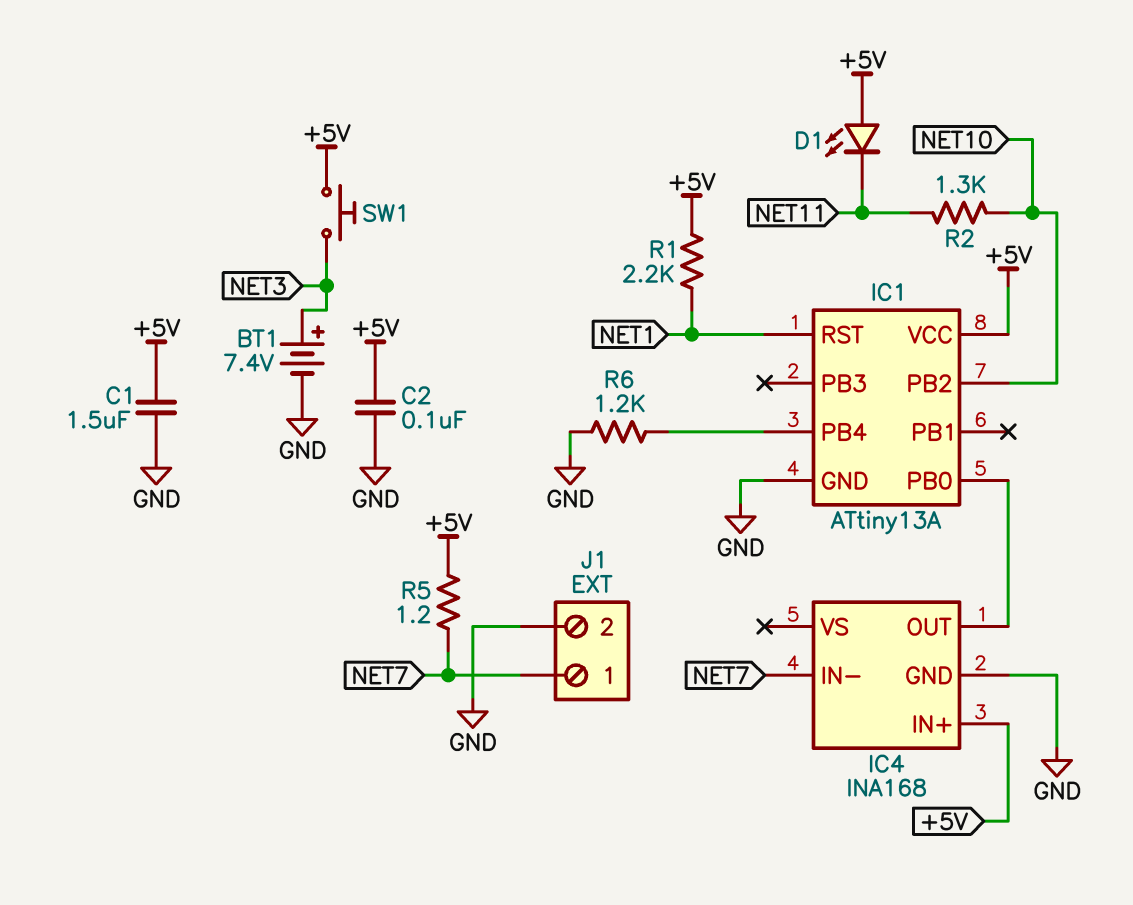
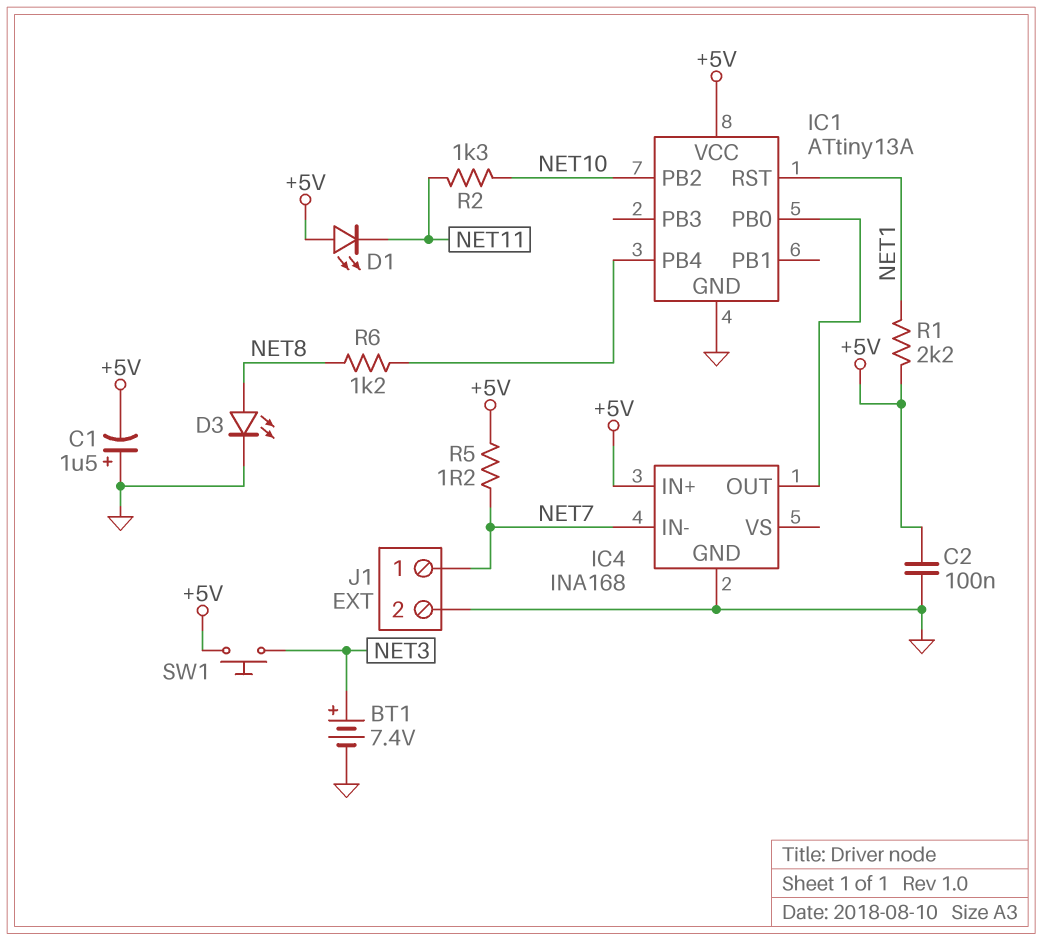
C1: 1.5uF (+5V, GND) -> 1.5uF (plus GND, minus +5V)
D3: none -> LED (A NET8, K GND)
R6: 1.2k (GND, IC1/PB4) -> 1.2k (IC1/PB4, NET8)

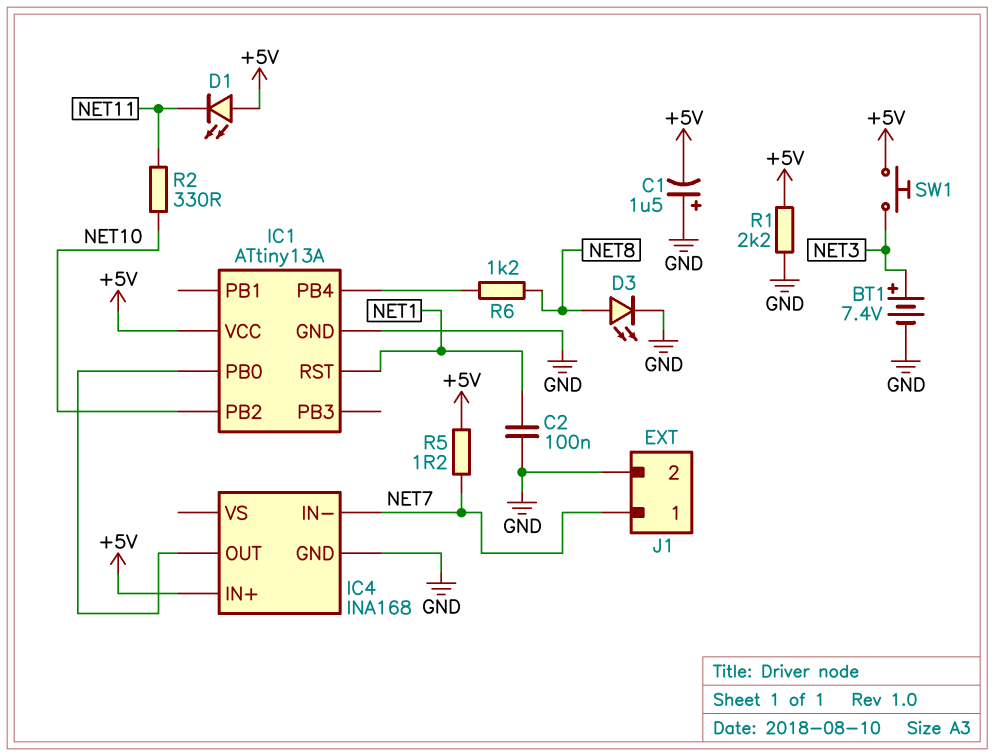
C2: 100nF (+5V, GND) -> 100nF (GND, NET1)
R1: 2.2k (+5V, NET1) -> 2.2k (+5V, GND)
R2: 1.3k (NET10, NET11) -> 330 (NET10, NET11)

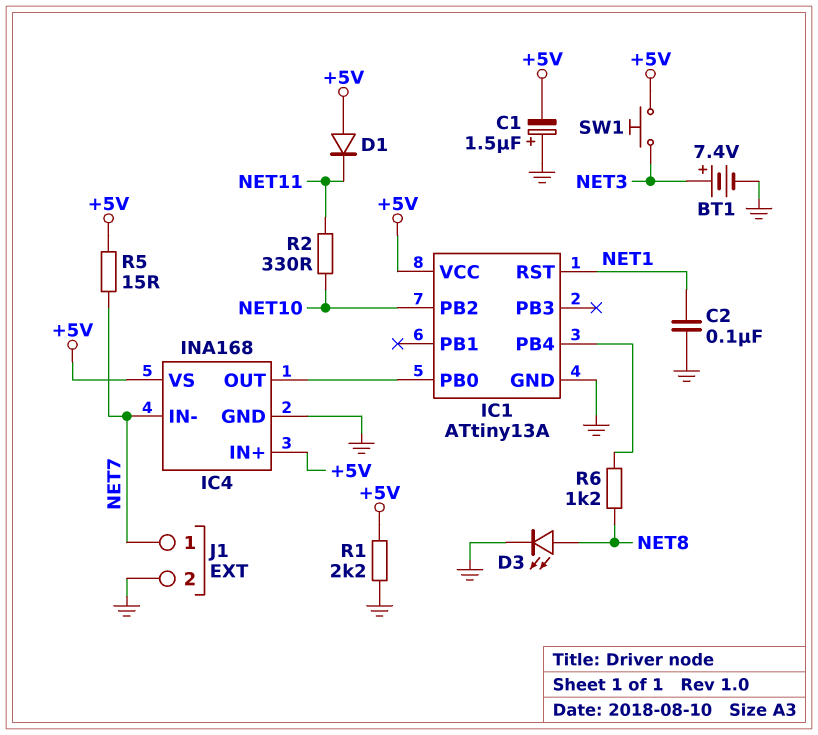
D1: LED (A +5V, K NET11) -> diode (A +5V, K NET11)
IC4 pin VS: none -> +5V
R5: 1.2 (+5V, NET7) -> 15 (+5V, NET7)

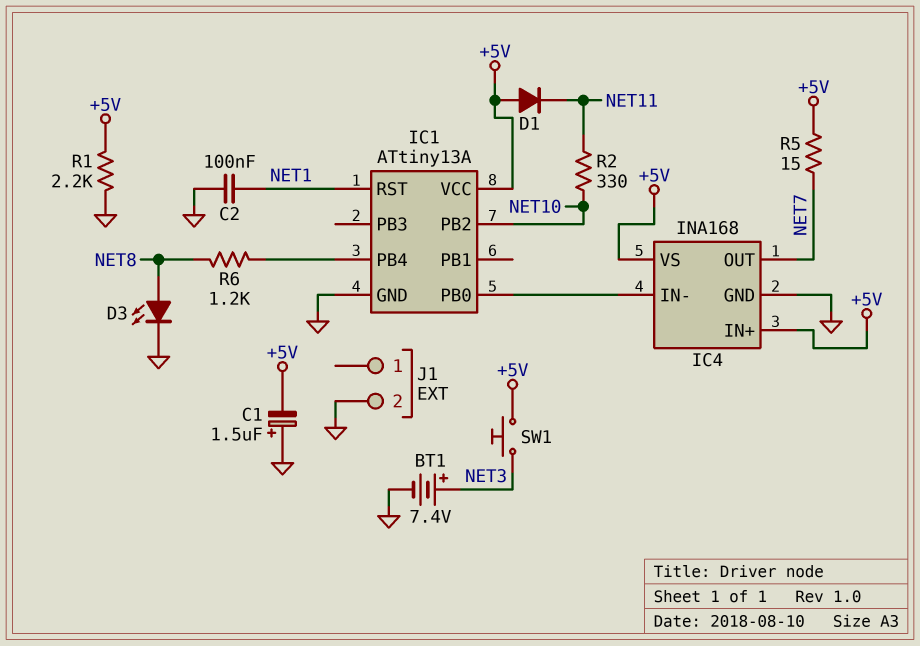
IC4 pin IN-: NET7 -> IC1/PB0
IC4 pin OUT: IC1/PB0 -> NET7
J1 pin 1: NET7 -> none

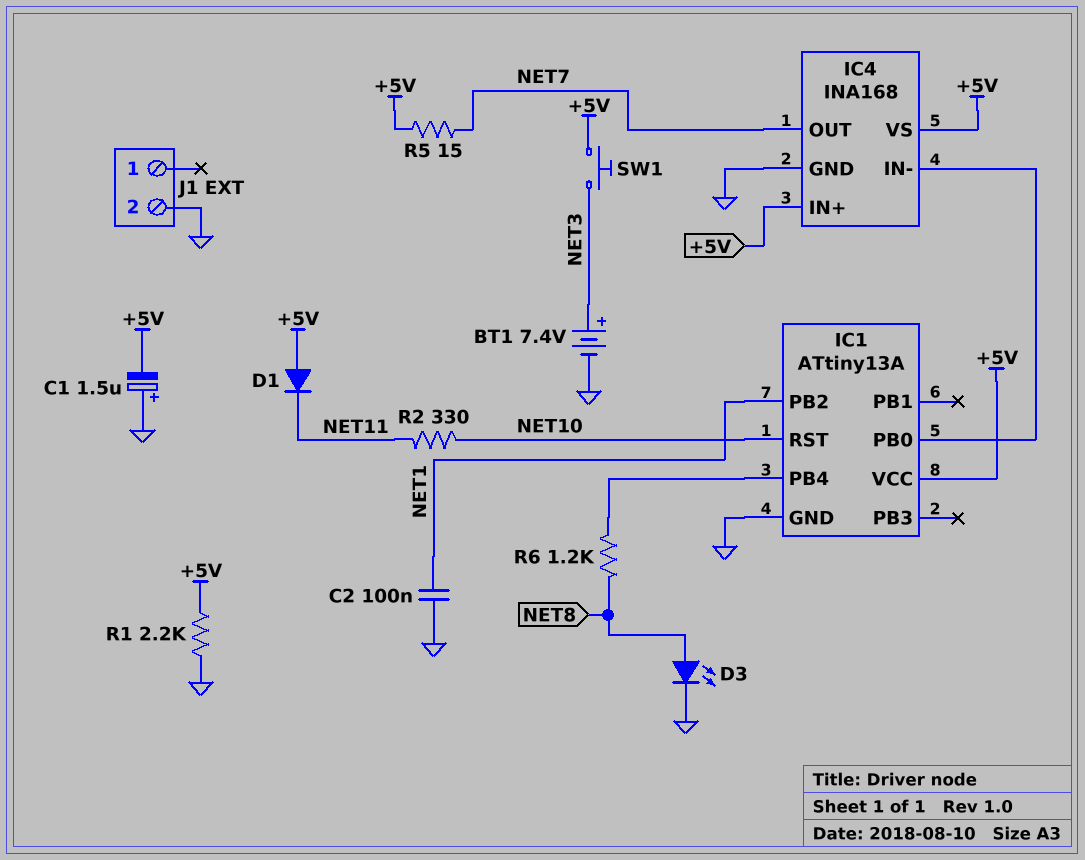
IC1 pin PB2: NET10 -> NET1
IC1 pin RST: NET1 -> NET10

